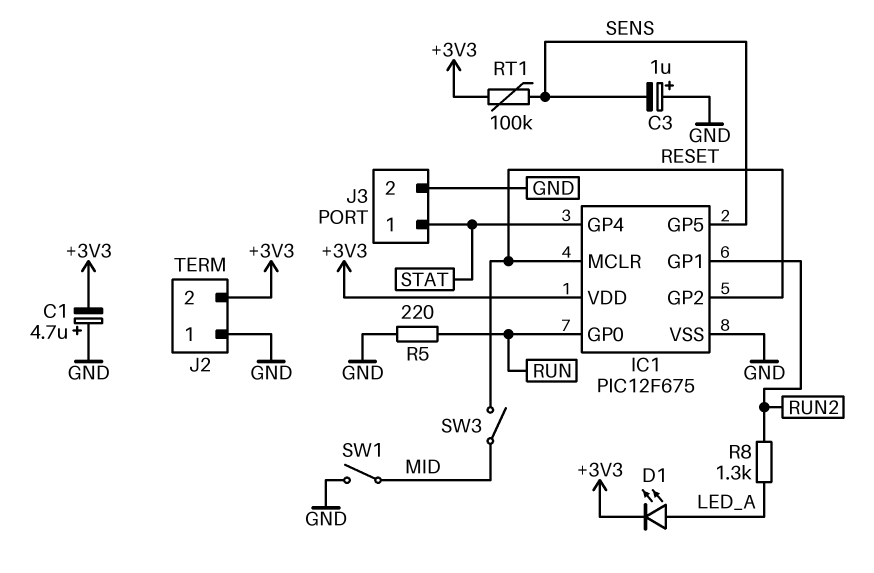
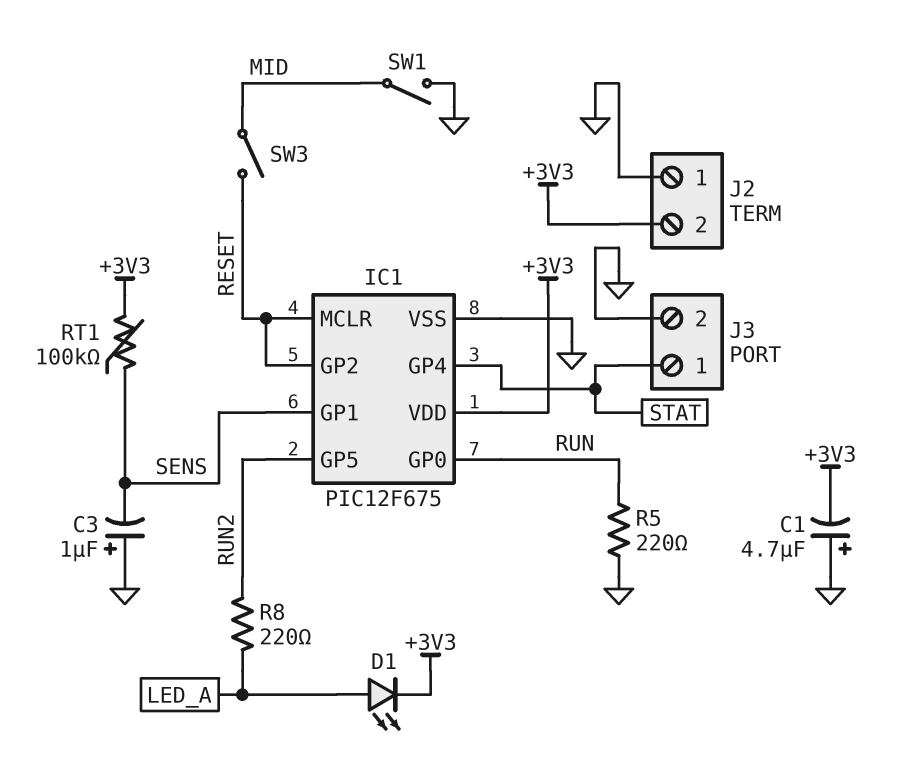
IC1 pin GP1: RUN2 -> SENS
IC1 pin GP5: SENS -> RUN2
R8: 1.3k (LED_A, RUN2) -> 220 (LED_A, RUN2)

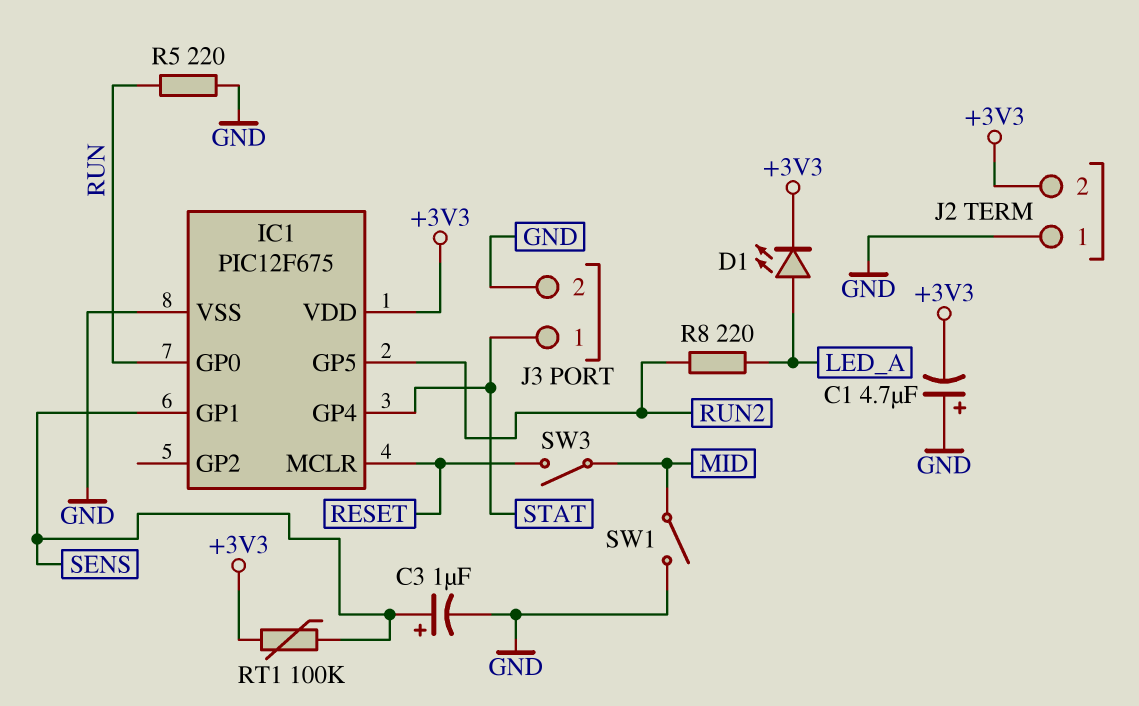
C3: 1uF (plus GND, minus SENS) -> 1uF (plus SENS, minus GND)
IC1 pin GP2: RESET -> none

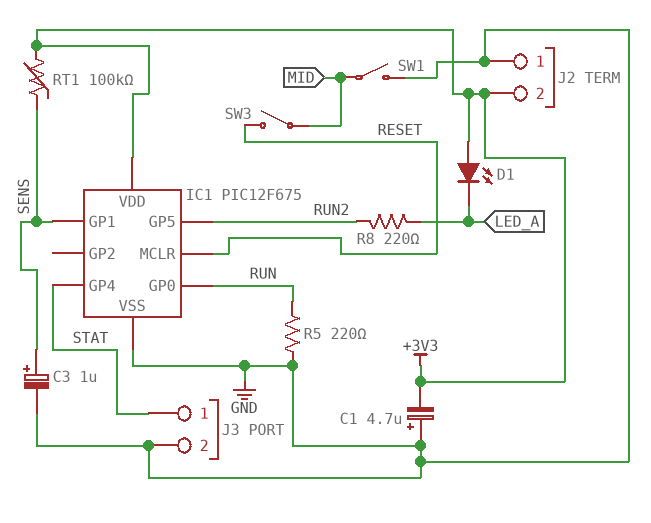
D1: LED (A LED_A, K +3V3) -> LED (A +3V3, K LED_A)

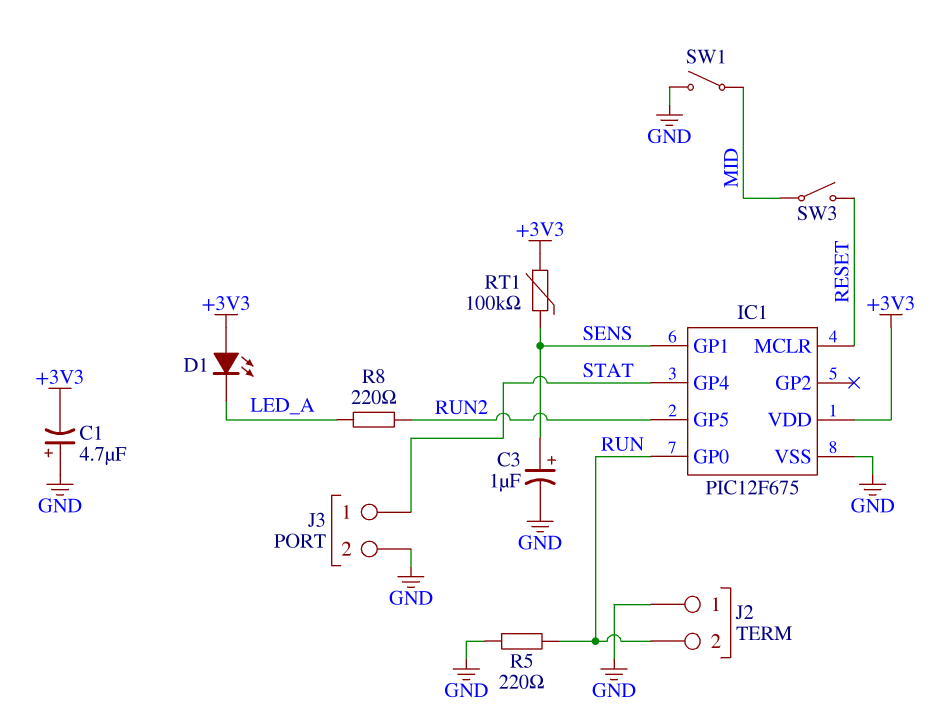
J2 pin 2: +3V3 -> RUN

